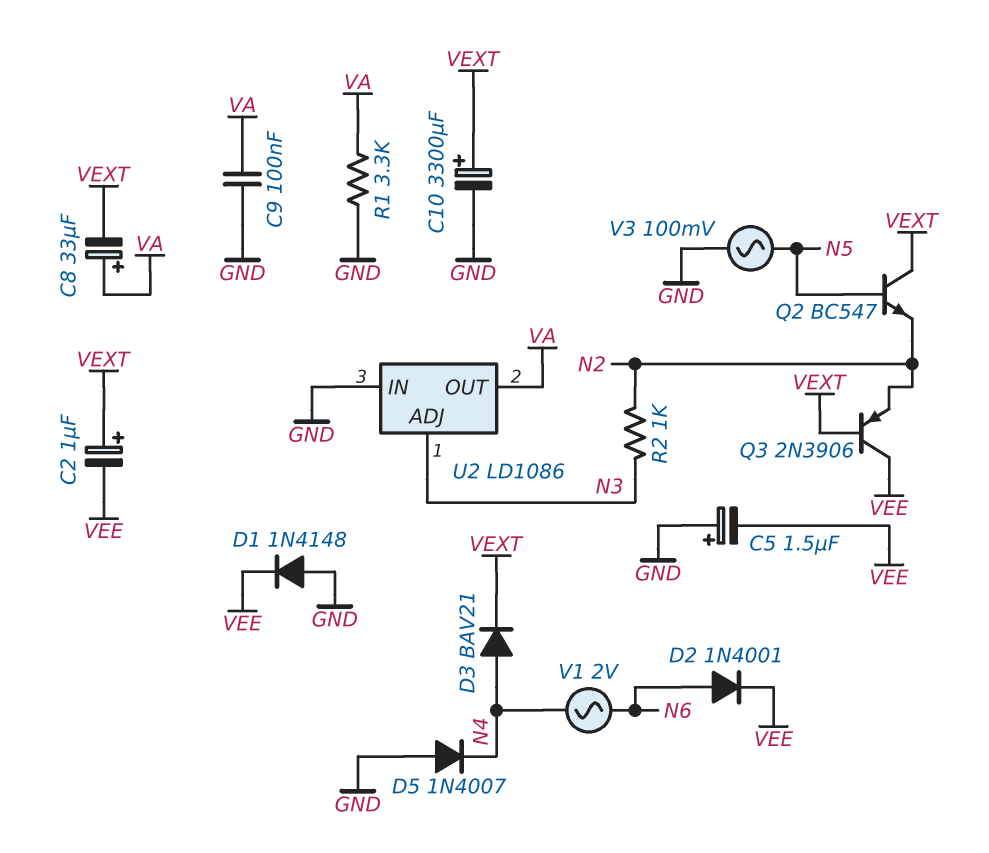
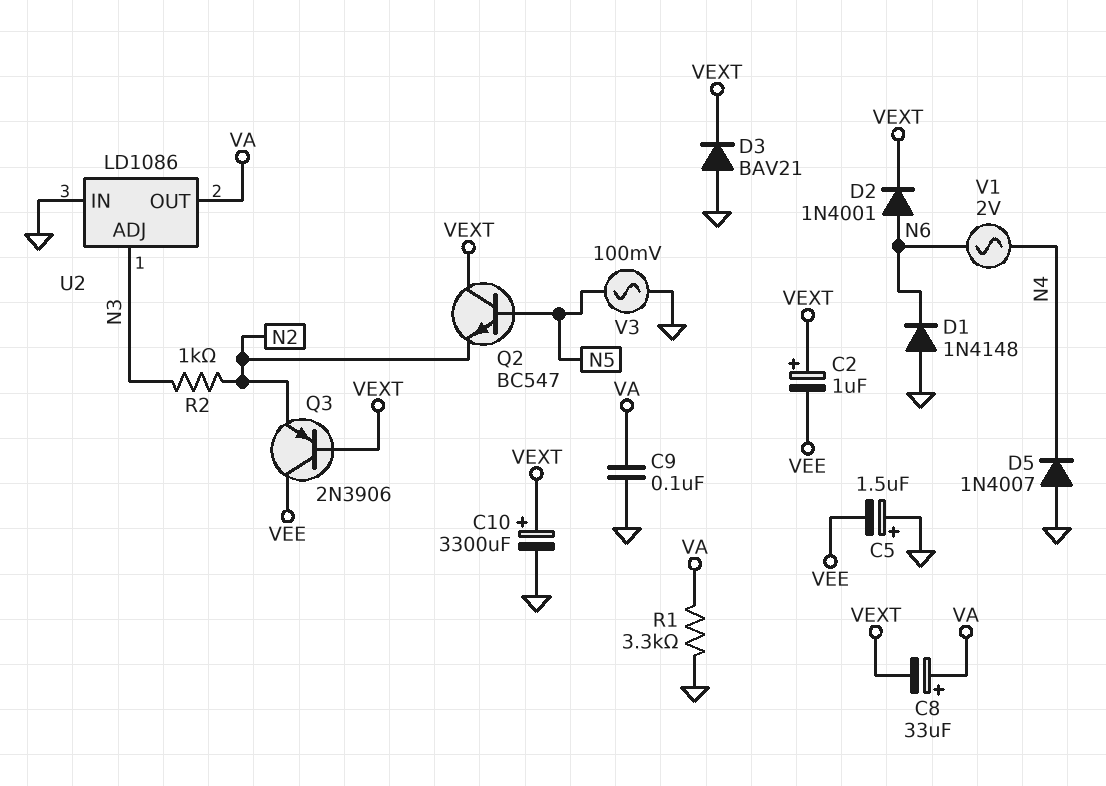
D1: diode 1N4148 (A GND, K VEE) -> diode 1N4148 (A GND, K N6)
D2: diode 1N4001 (A N6, K VEE) -> diode 1N4001 (A N6, K VEXT)
D3: diode BAV21 (A N4, K VEXT) -> diode BAV21 (A GND, K VEXT)

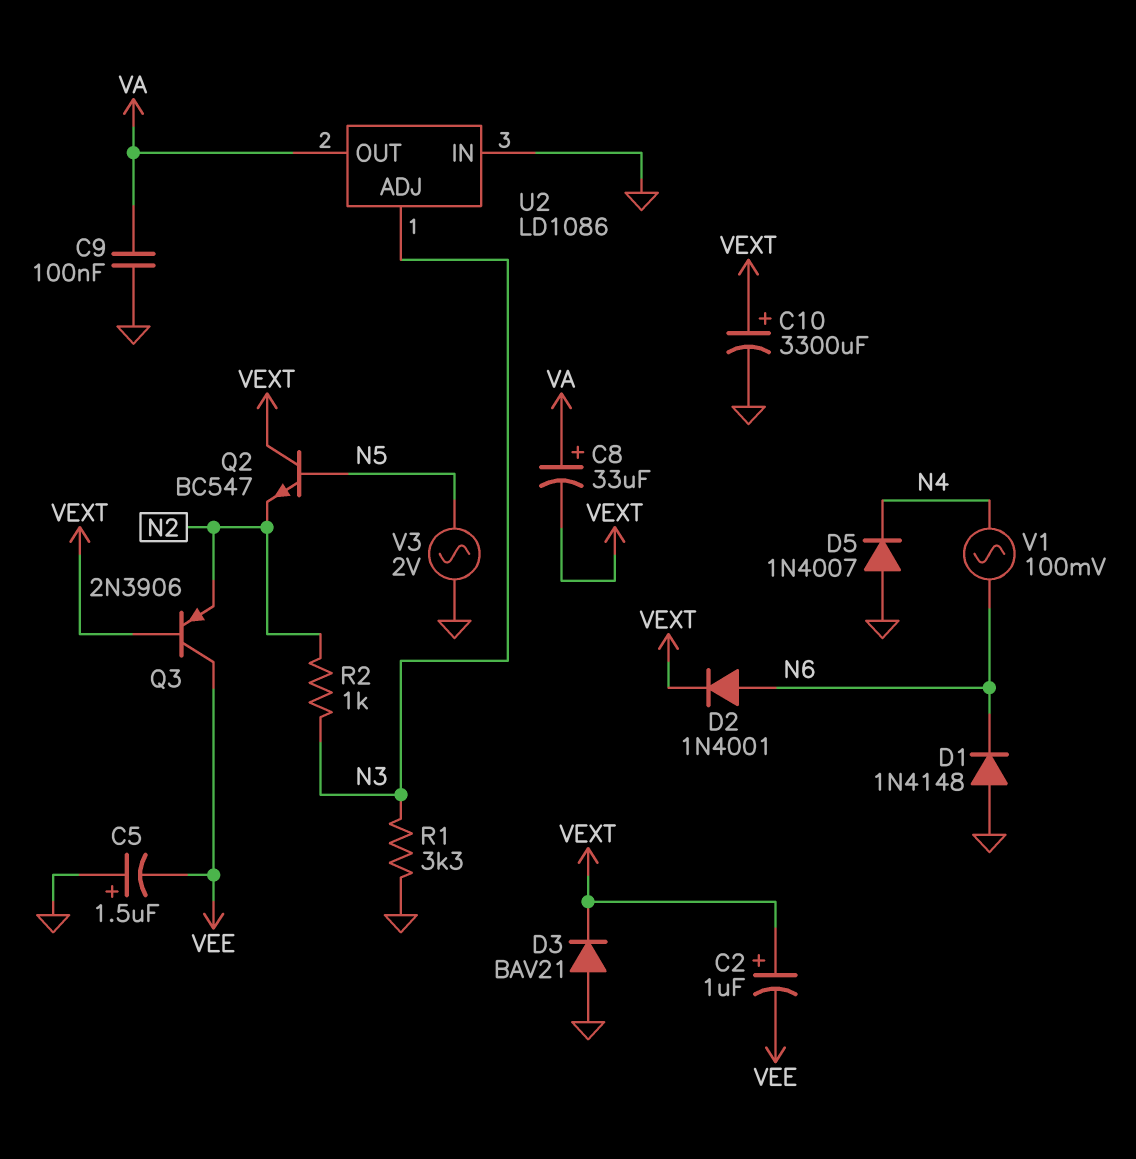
R1: 3.3k (GND, VA) -> 3.3k (GND, N3)
V1: AC 2V (N4, N6) -> AC 100mV (N4, N6)
V3: AC 100mV (GND, N5) -> AC 2V (GND, N5)

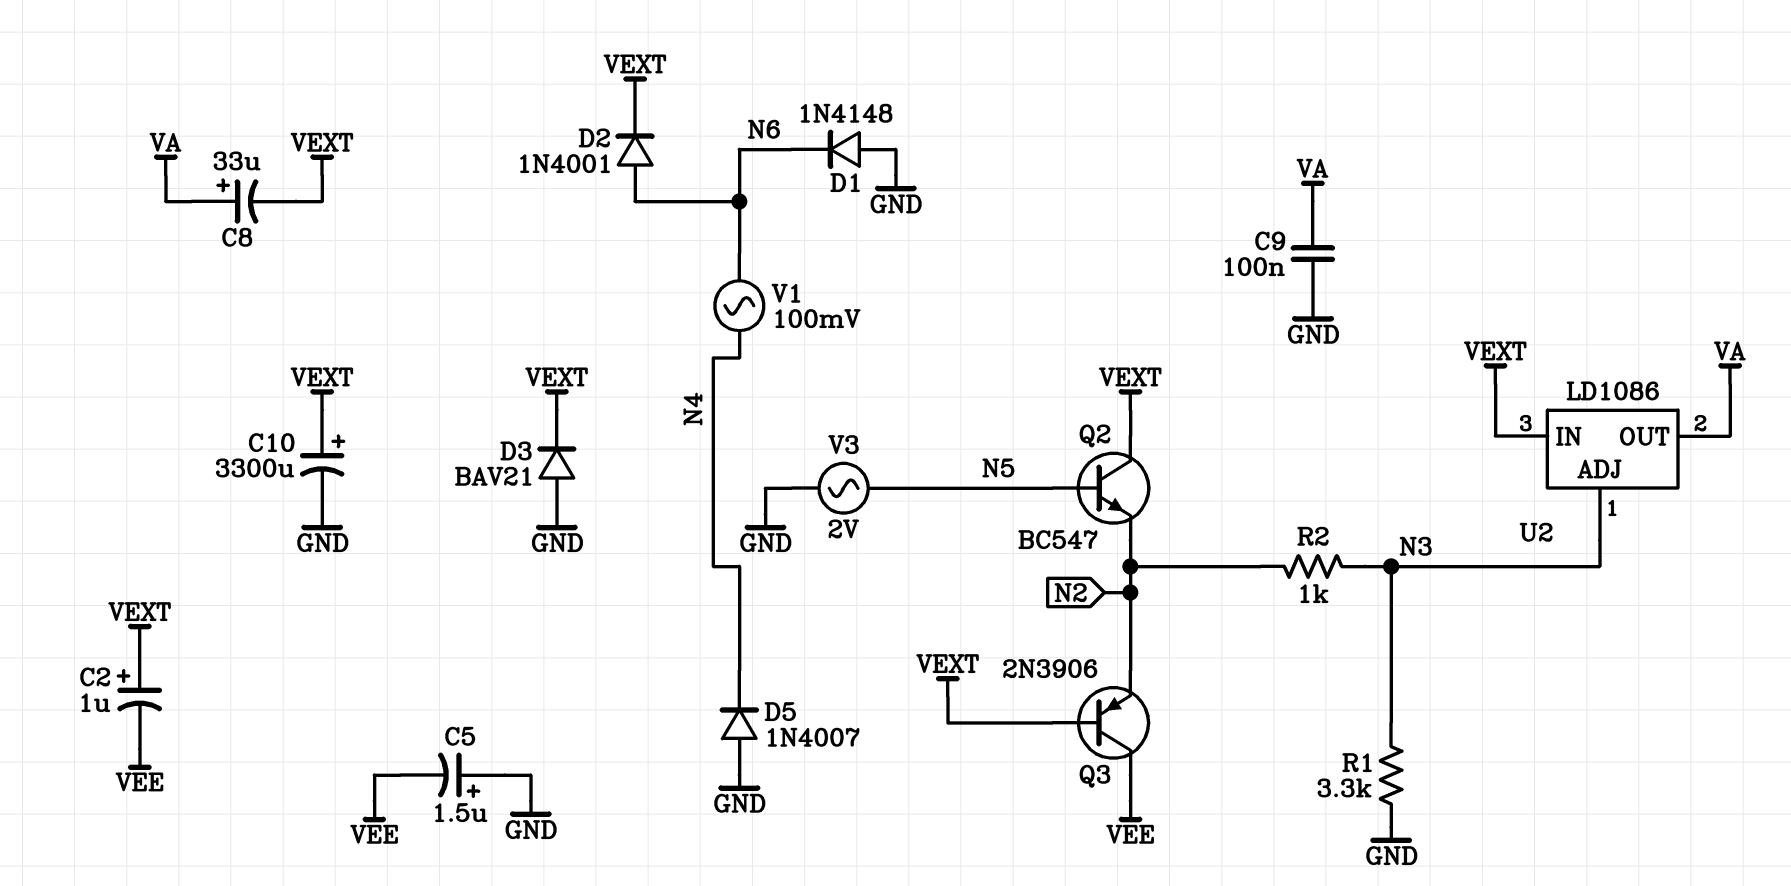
U2 pin IN: GND -> VEXT

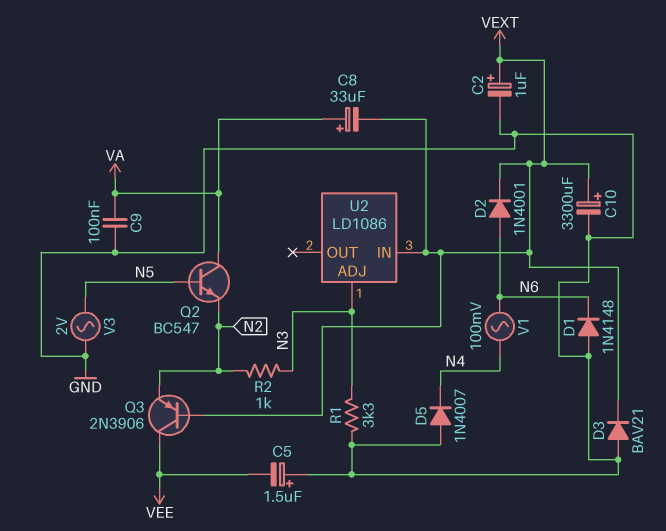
C2: 1uF (plus VEXT, minus VEE) -> 1uF (plus VEXT, minus GND)
Q2: NPN BC547 (B N5, C VEXT, E N2) -> NPN BC547 (B N5, C VA, E N2)
U2 pin OUT: VA -> none

